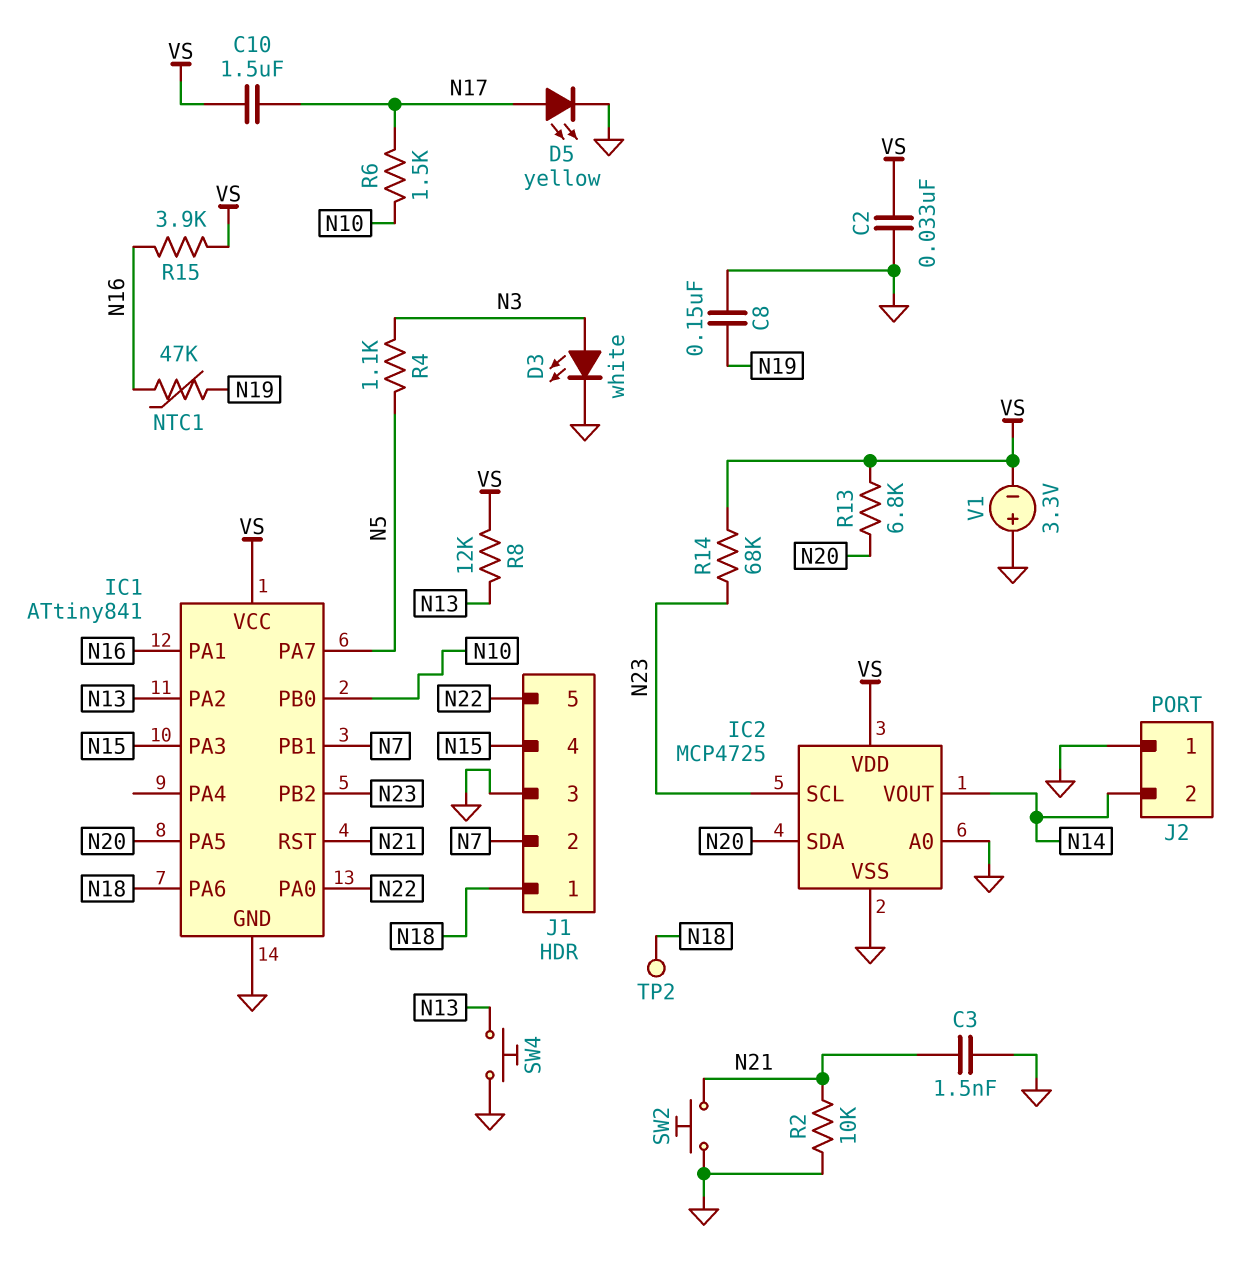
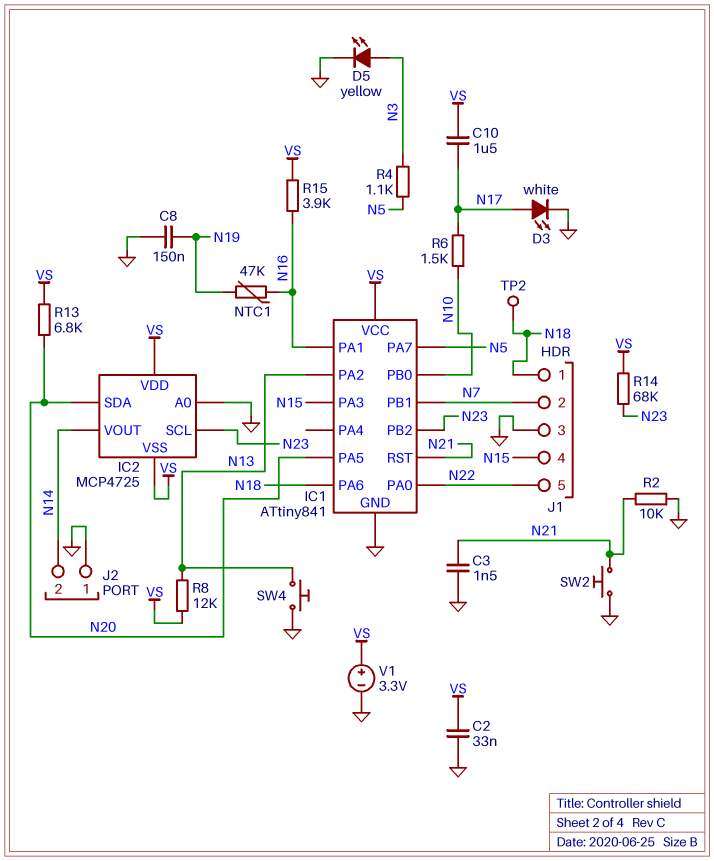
D3: LED white (A N3, K GND) -> LED white (A N17, K GND)
D5: LED yellow (A N17, K GND) -> LED yellow (A N3, K GND)
IC2 pin VSS: GND -> VS
V1: 3.3V (plus GND, minus VS) -> 3.3V (plus VS, minus GND)

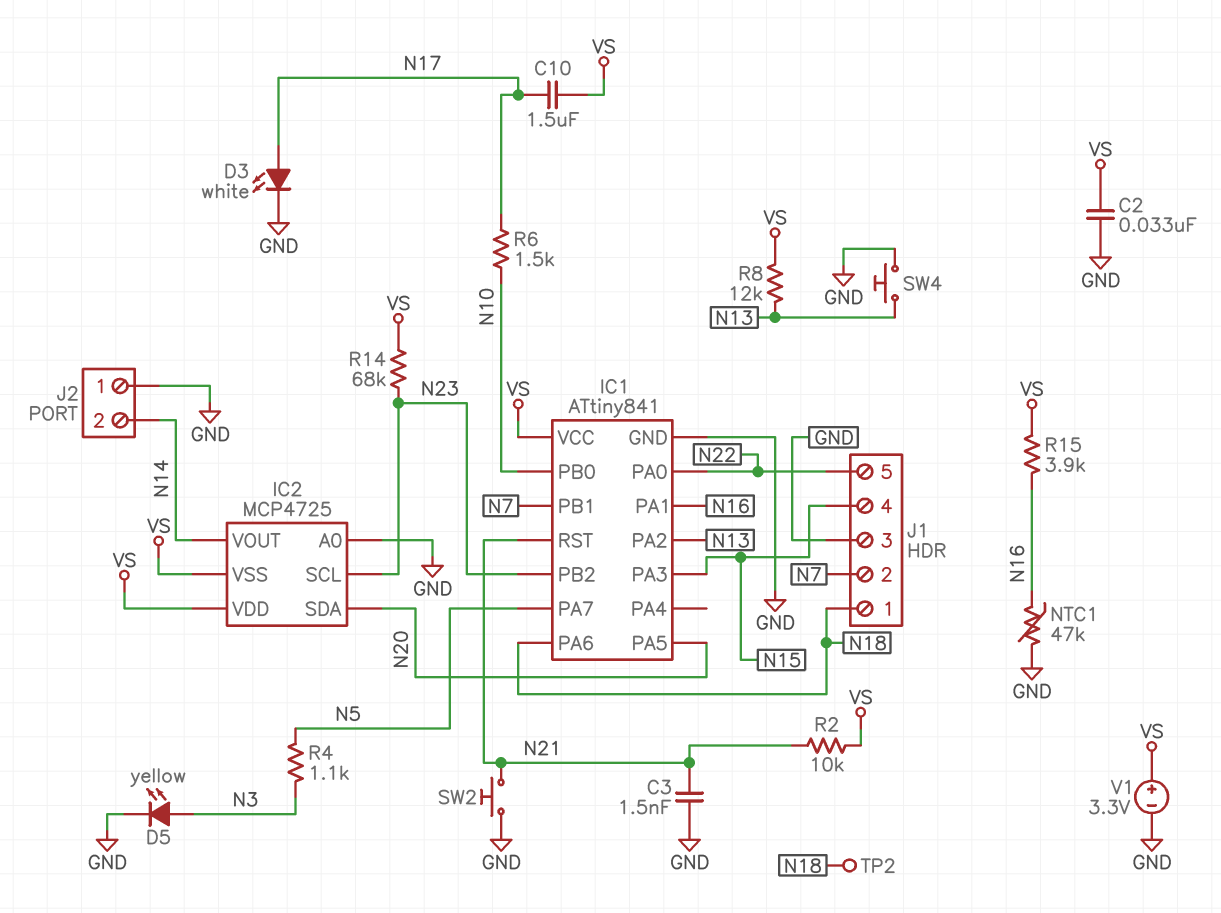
C8: 150nF (GND, N19) -> none
NTC1: 47k (N16, N19) -> 47k (GND, N16)
R2: 10k (GND, N21) -> 10k (N21, VS)
R13: 6.8k (N20, VS) -> none

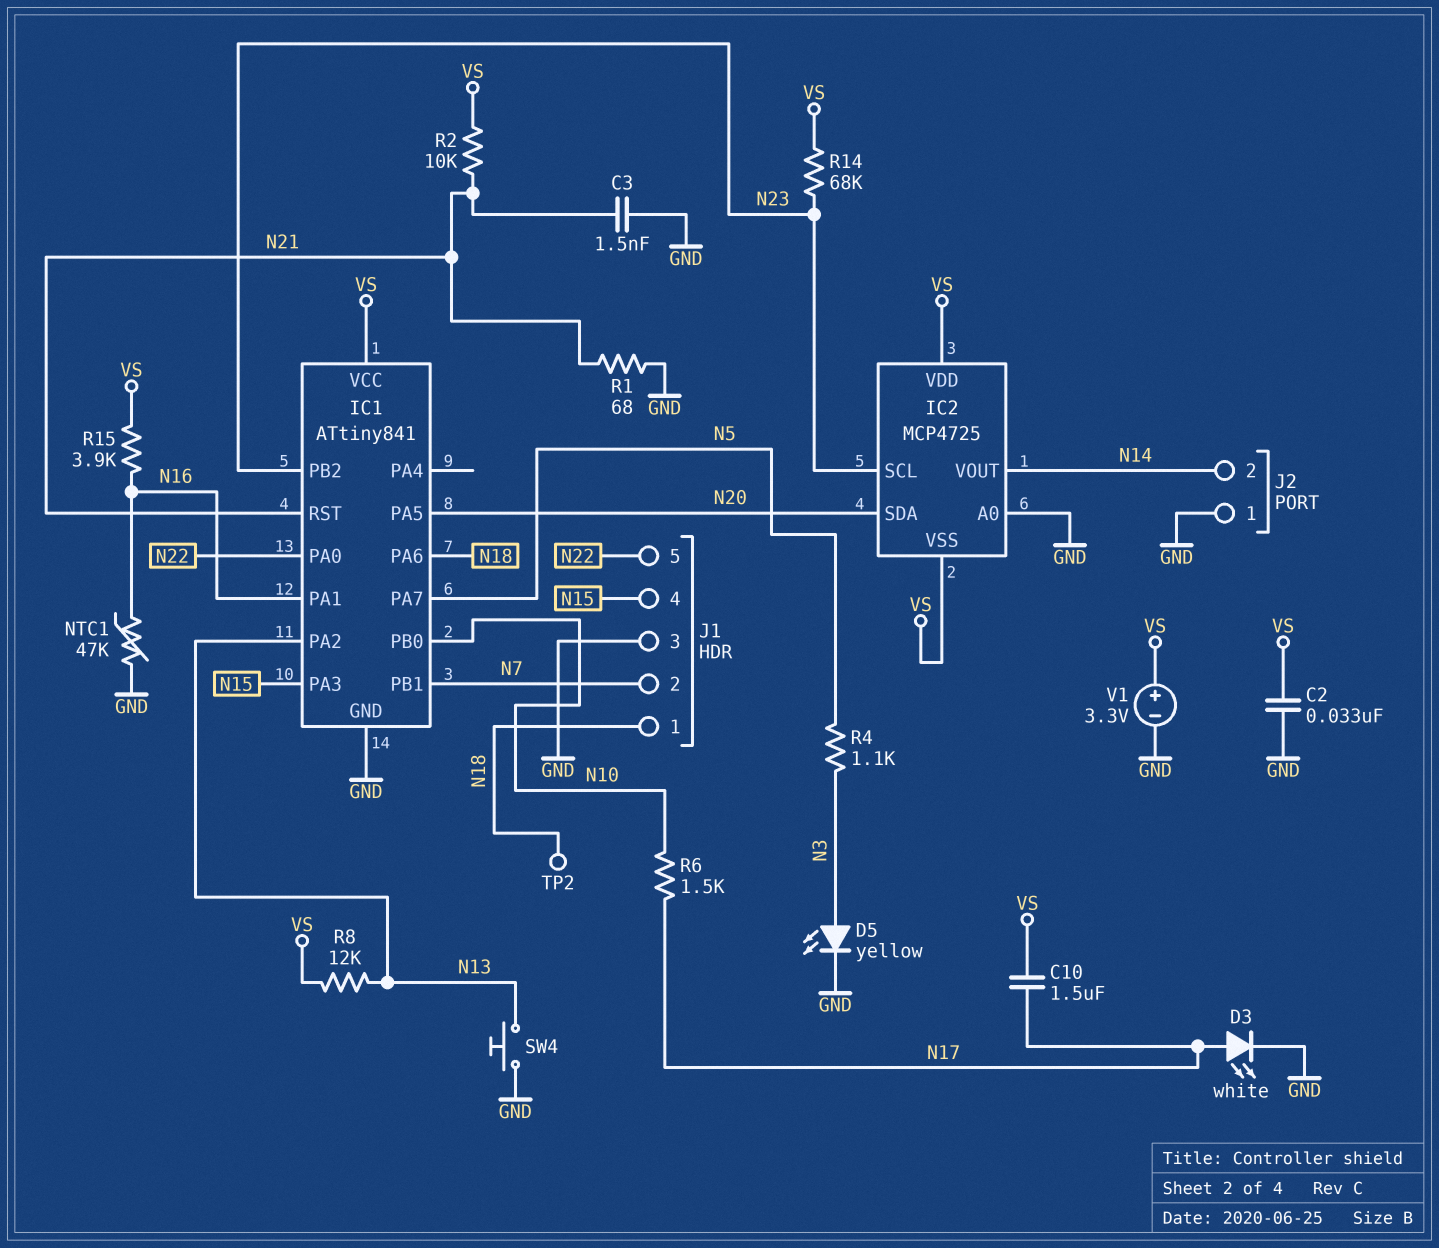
R1: none -> 68 (GND, N21)
SW2: button (GND, N21) -> none

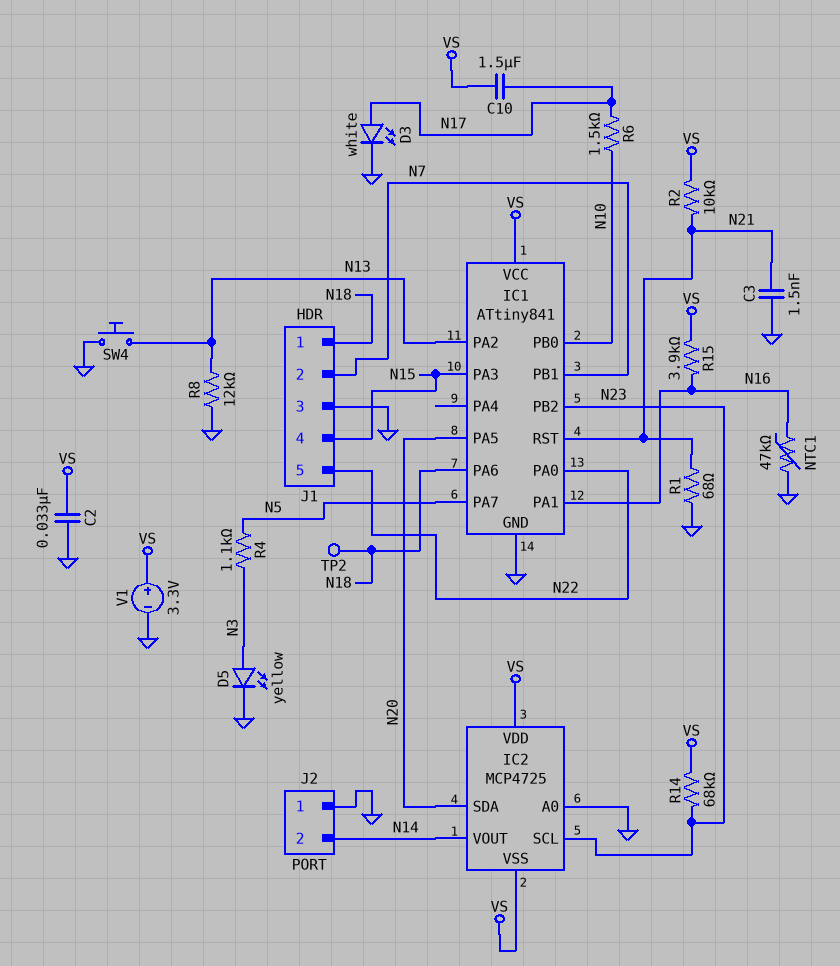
R8: 12k (N13, VS) -> 12k (GND, N13)

